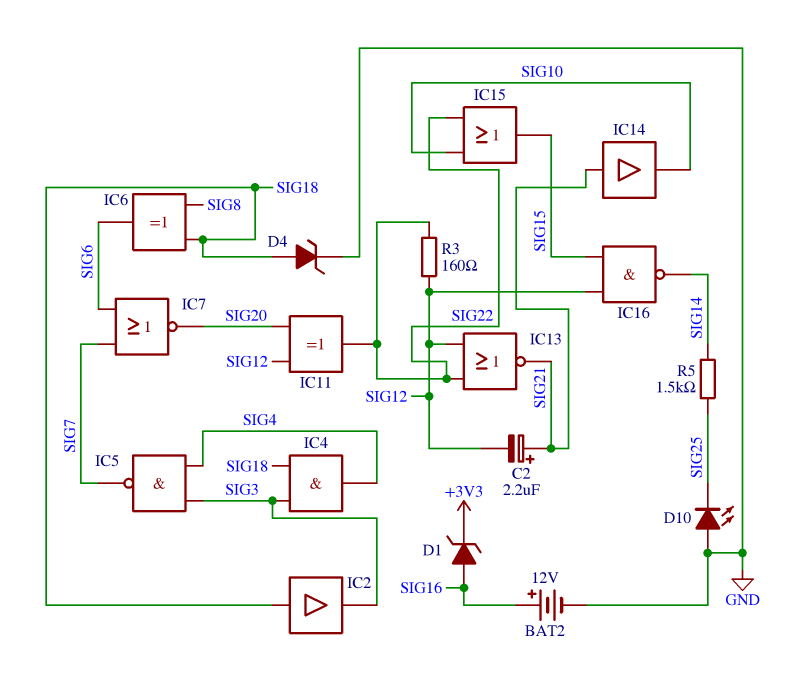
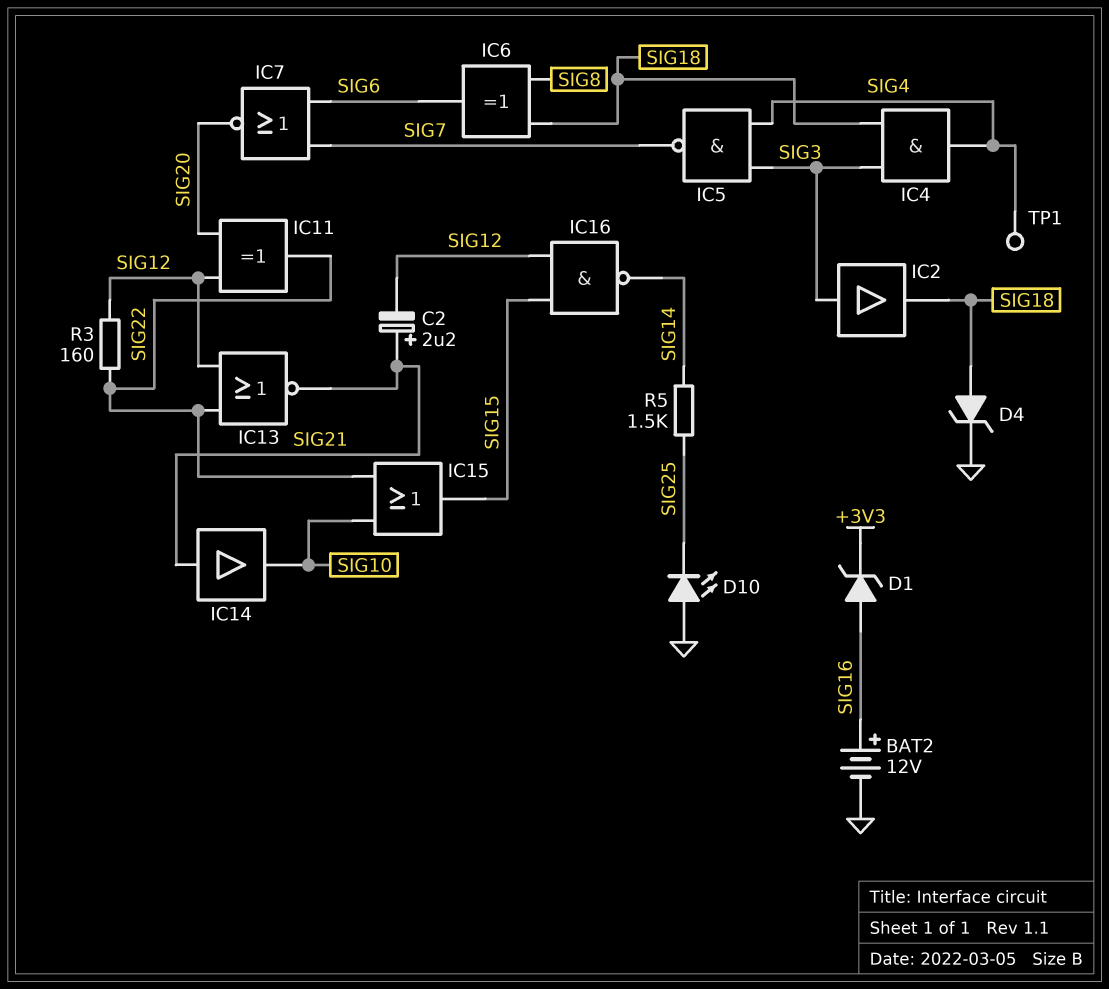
IC2: buffer (in SIG18, out SIG3) -> buffer (in SIG3, out SIG18)
TP1: none -> test point (SIG4)

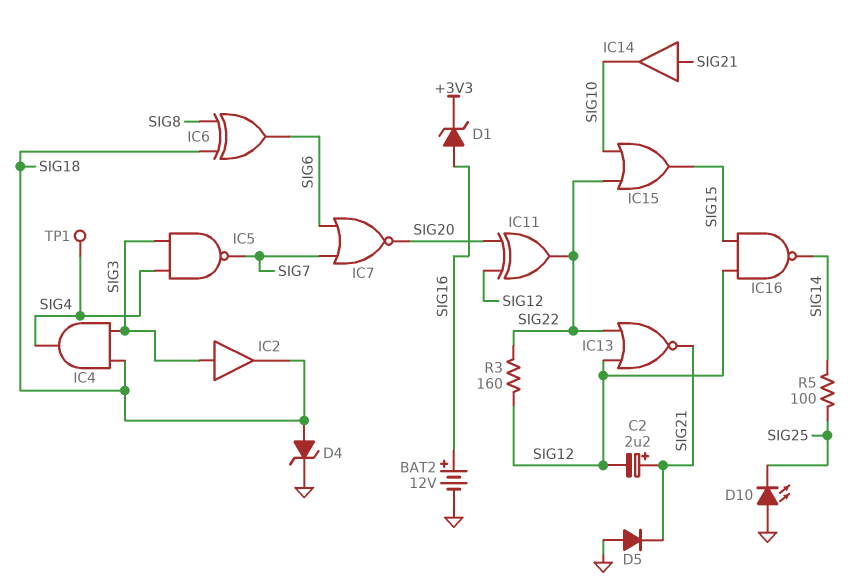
D5: none -> diode (A GND, K SIG21)
R5: 1.5k (SIG14, SIG25) -> 100 (SIG14, SIG25)

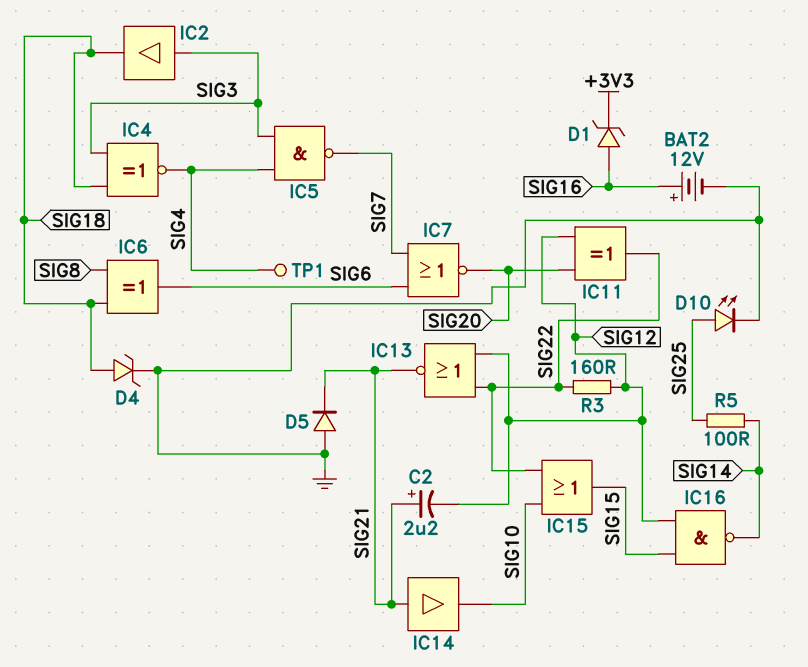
D10: LED (A GND, K SIG25) -> LED (A SIG25, K GND)
IC4: AND (in SIG3, in SIG18, out SIG4) -> XNOR (in SIG3, in SIG18, out SIG4)

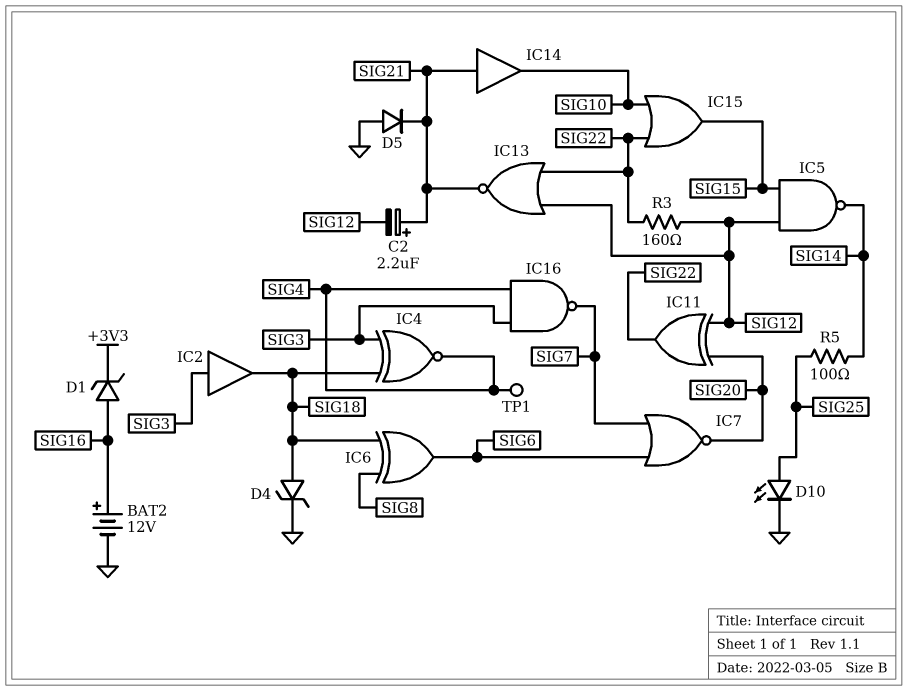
IC5: NAND (in SIG3, in SIG4, out SIG7) -> NAND (in SIG12, in SIG15, out SIG14)
IC16: NAND (in SIG12, in SIG15, out SIG14) -> NAND (in SIG3, in SIG4, out SIG7)

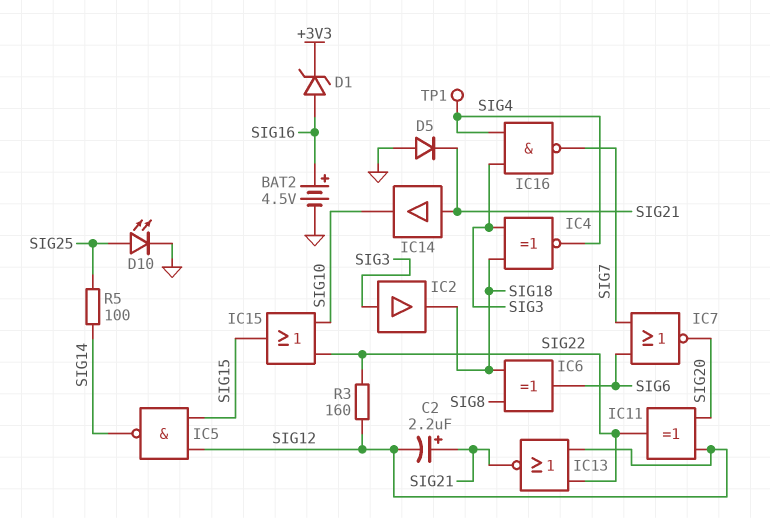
BAT2: 12V (plus SIG16, minus GND) -> 4.5V (plus SIG16, minus GND)
D4: zener (A SIG18, K GND) -> none

